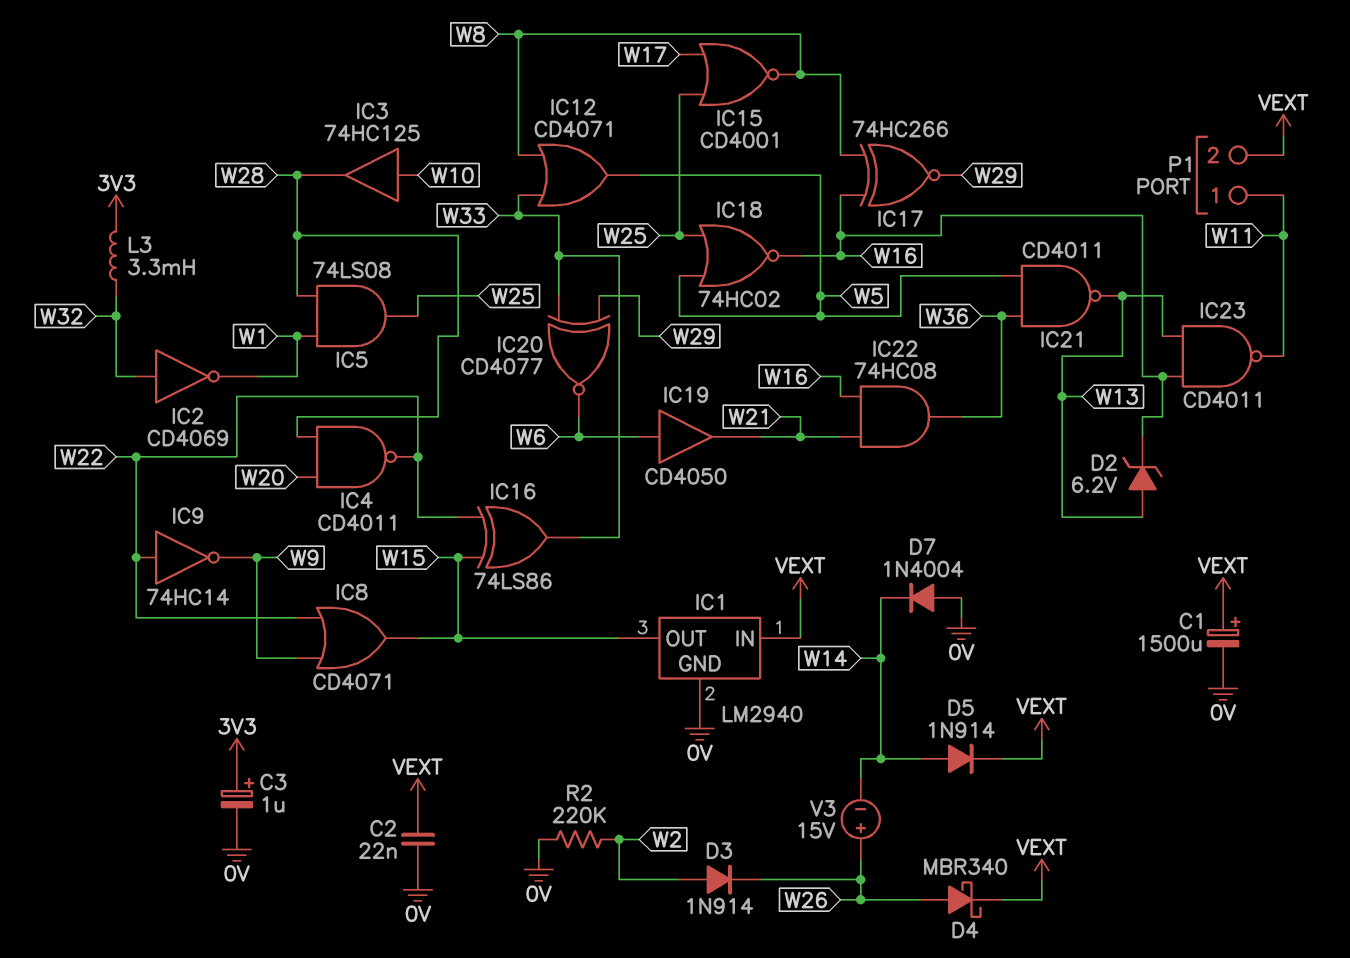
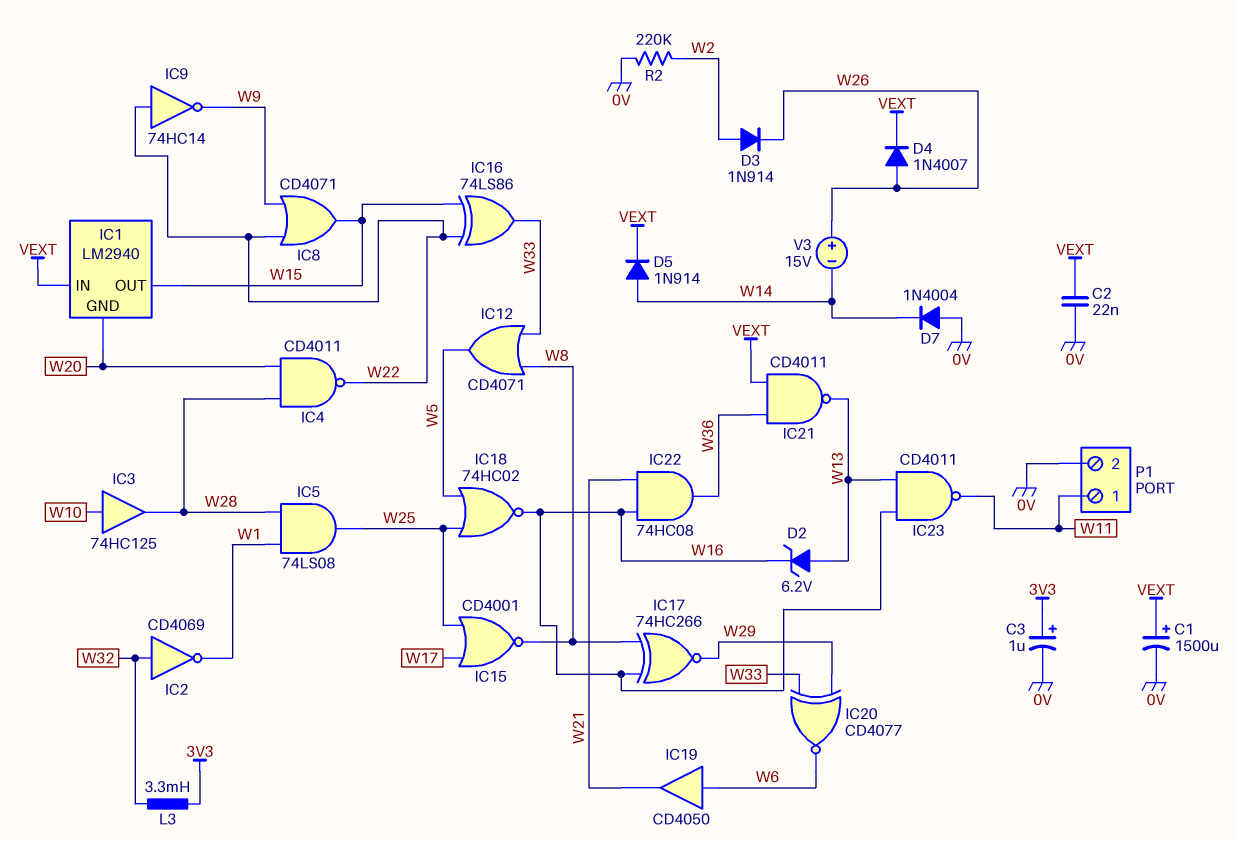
D4: schottky MBR340 (A W26, K VEXT) -> diode 1N4007 (A W26, K VEXT)
IC1 pin GND: 0V -> W20
IC21: NAND CD4011 (in W5, in W36, out W13) -> NAND CD4011 (in VEXT, in W36, out W13)
P1 pin 2: VEXT -> 0V

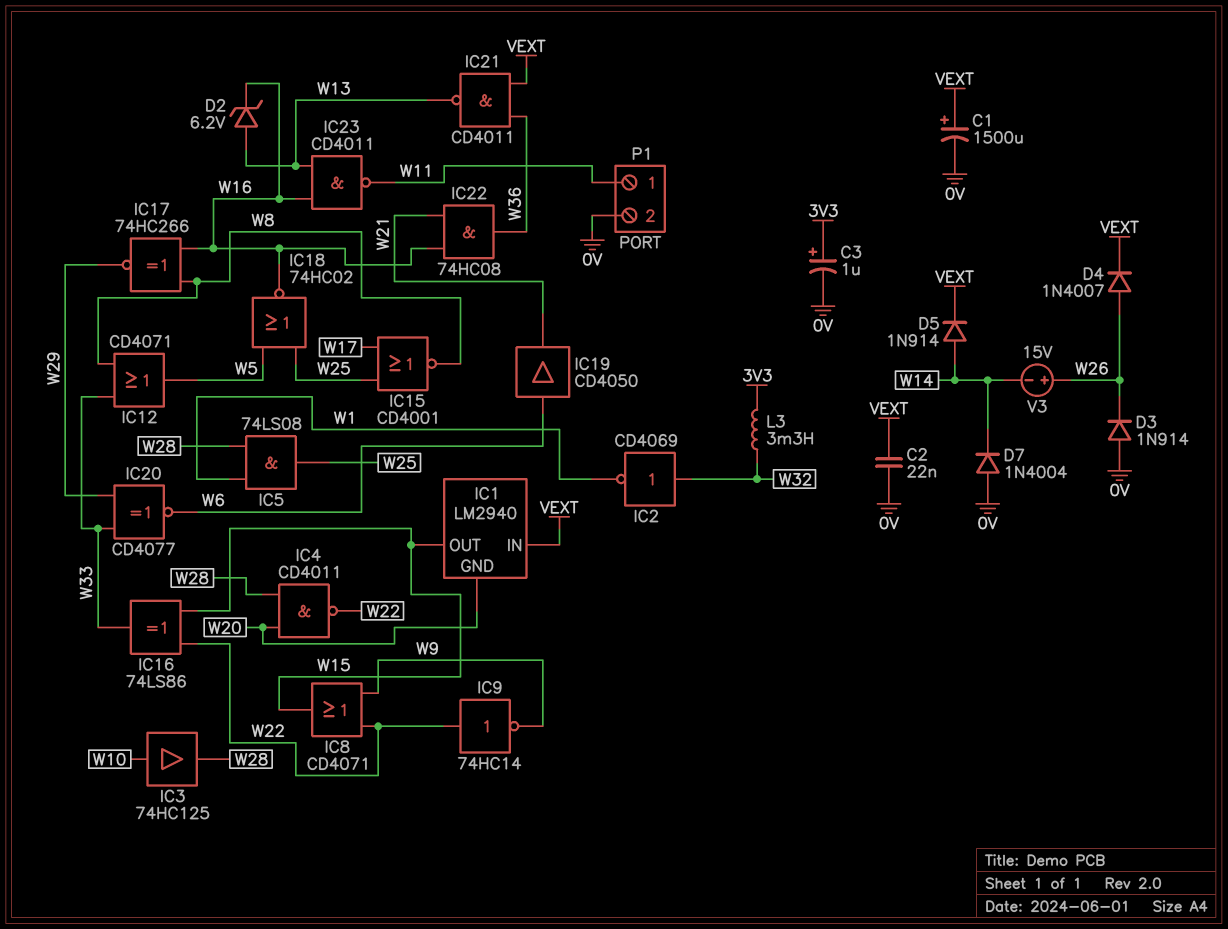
D3: diode 1N914 (A W2, K W26) -> diode 1N914 (A 0V, K W26)
R2: 220k (0V, W2) -> none

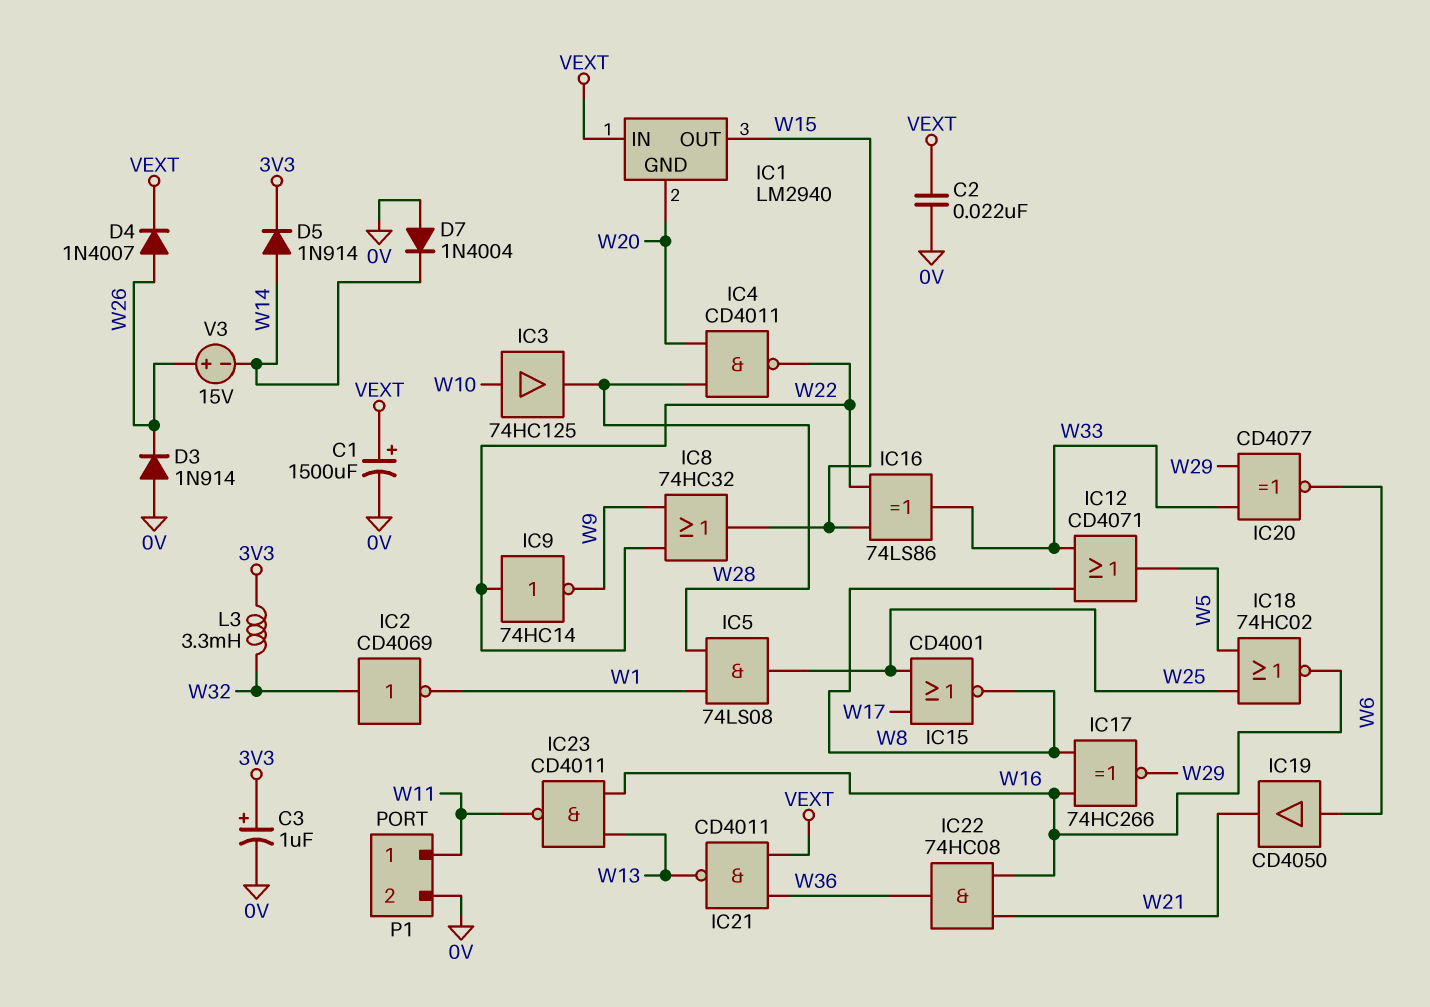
D2: zener 6.2V (A W13, K W16) -> none
D5: diode 1N914 (A W14, K VEXT) -> diode 1N914 (A W14, K 3V3)
IC8: OR CD4071 (in W9, in W22, out W15) -> OR 74HC32 (in W9, in W22, out W15)

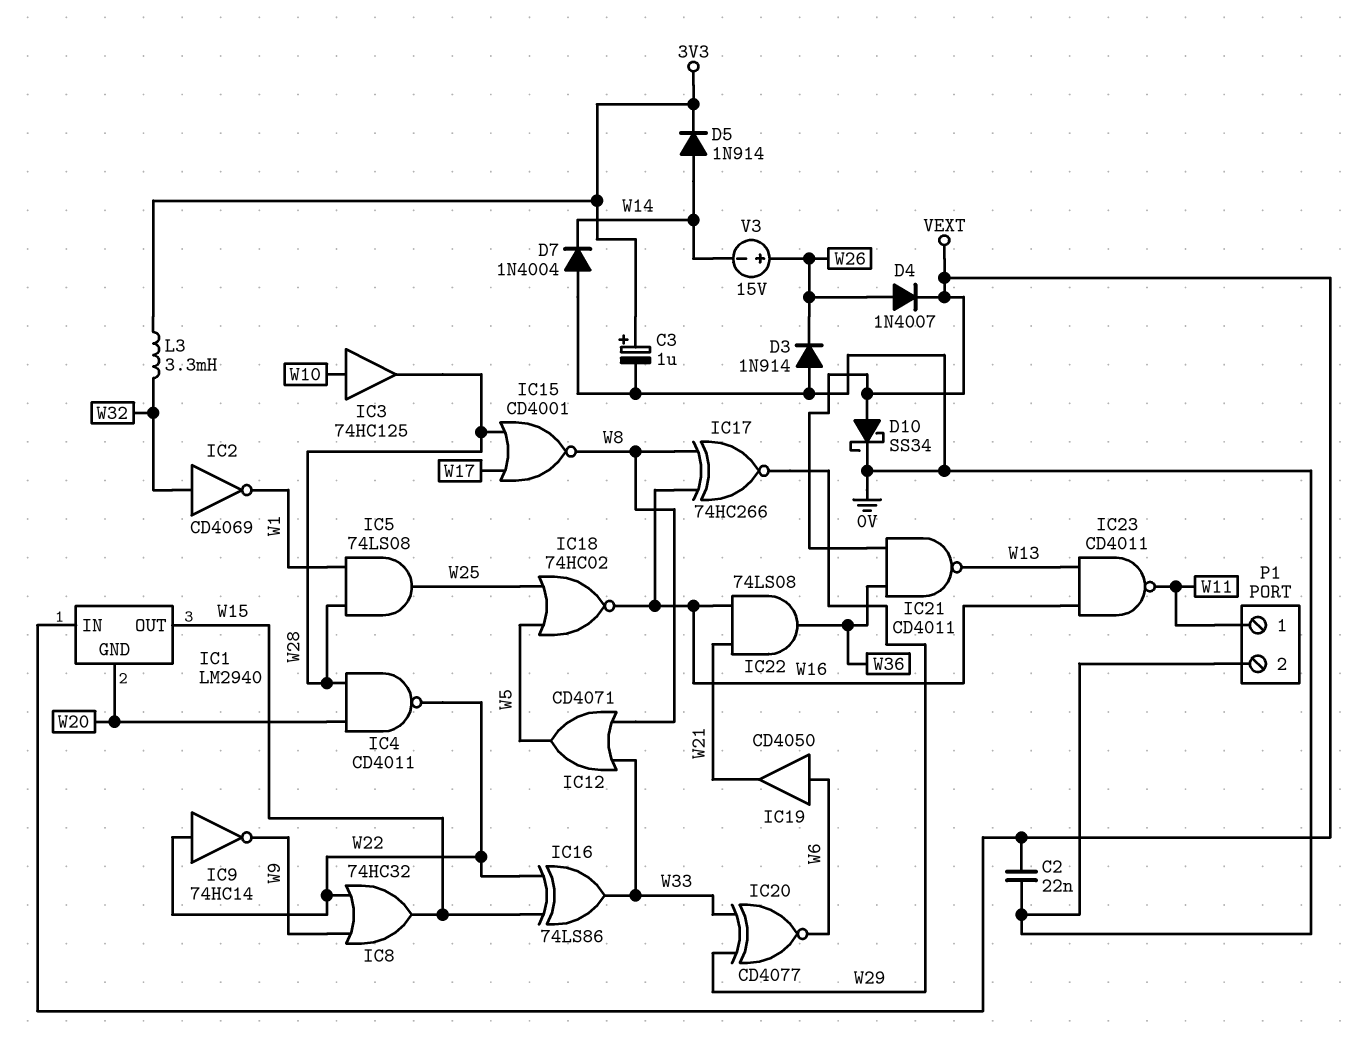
C1: 1500uF (plus VEXT, minus 0V) -> none
D10: none -> schottky SS34 (A VEXT, K 0V)
IC15: NOR CD4001 (in W17, in W25, out W8) -> NOR CD4001 (in W17, in W28, out W8)
IC22: AND 74HC08 (in W16, in W21, out W36) -> AND 74LS08 (in W16, in W21, out W36)

